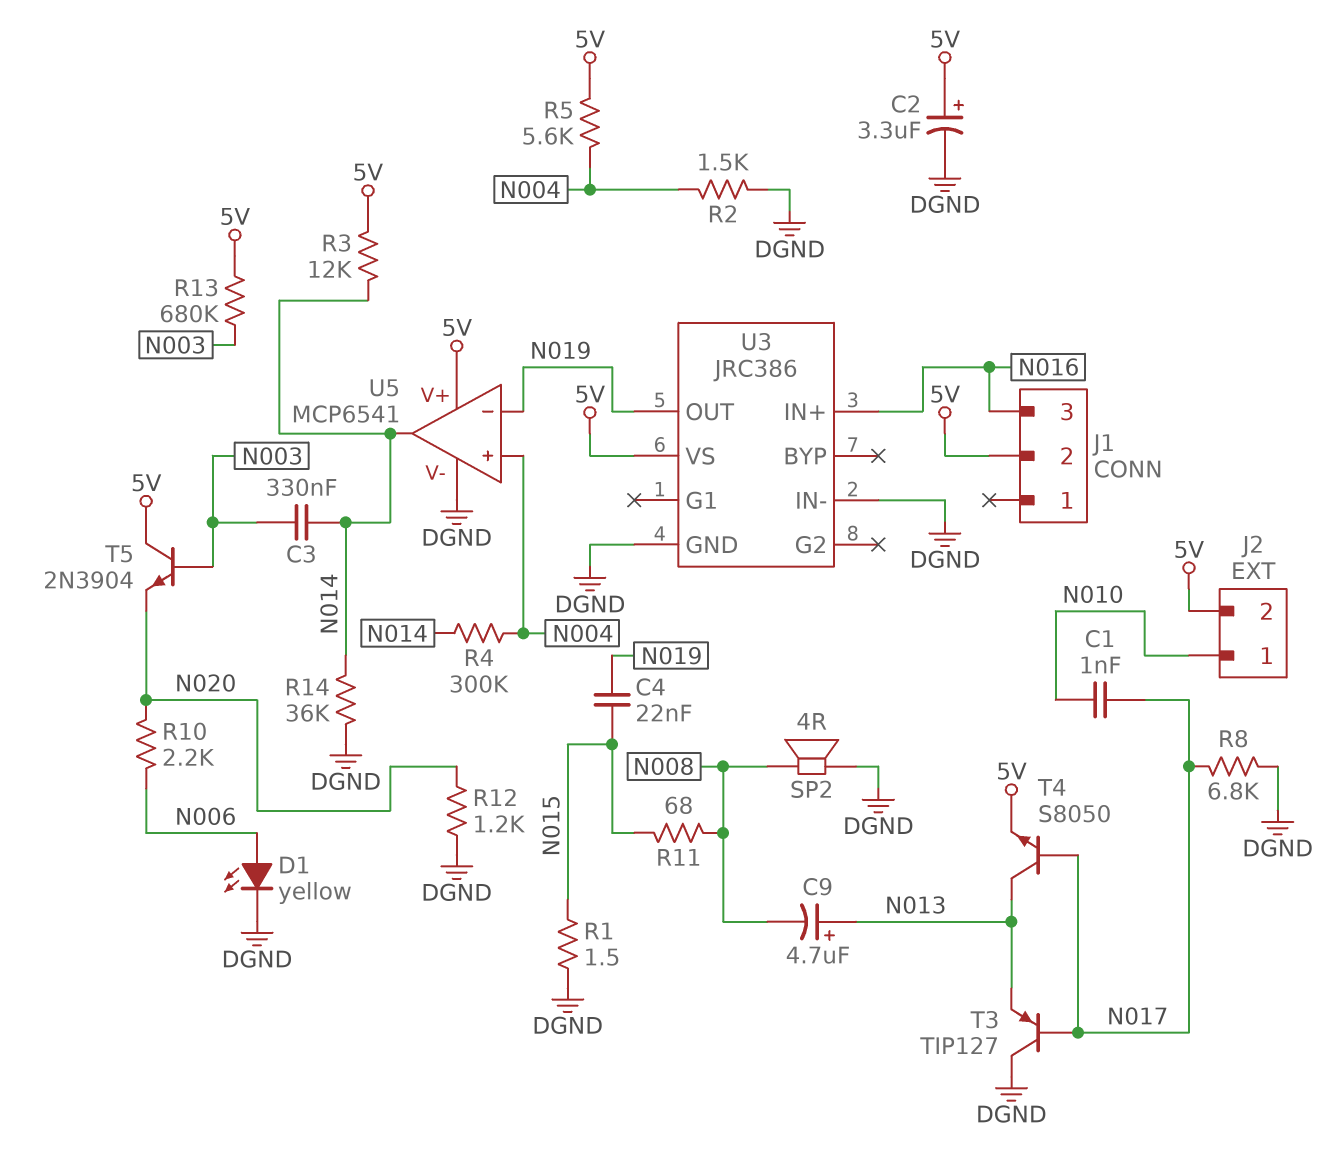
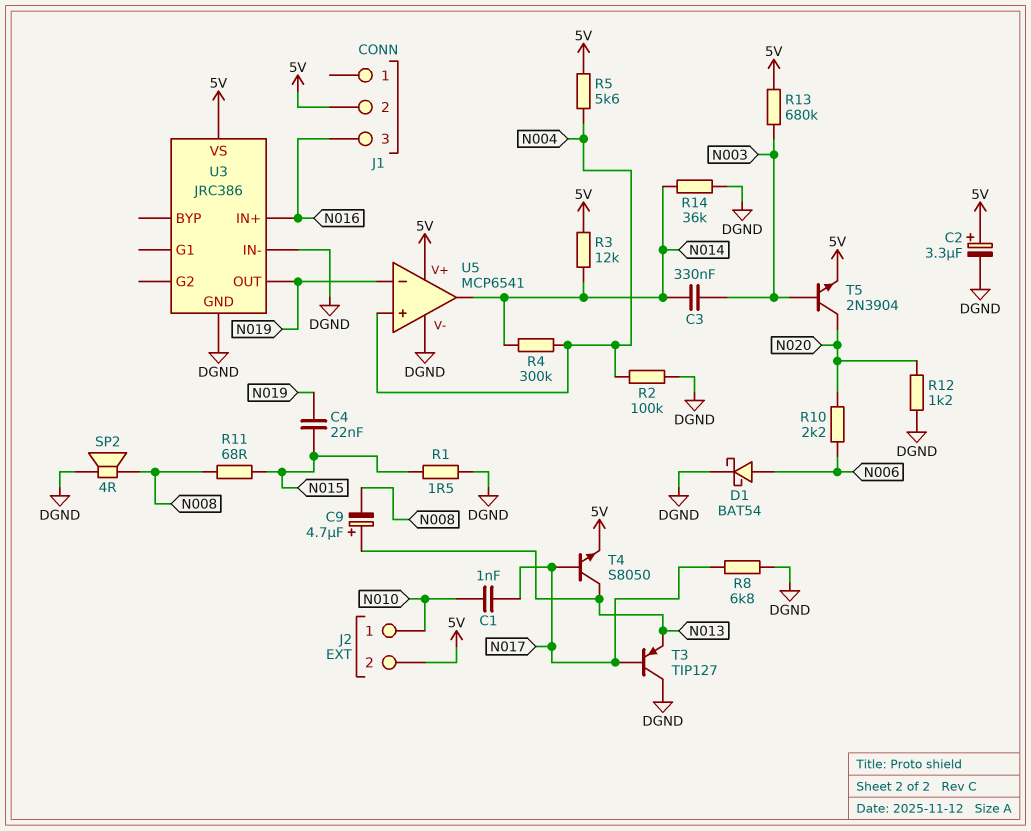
D1: LED yellow (A N006, K DGND) -> schottky BAT54 (A N006, K DGND)
R2: 1.5k (DGND, N004) -> 100k (DGND, N004)
T5: NPN 2N3904 (B N003, C 5V, E N020) -> NPN 2N3904 (B N003, C N020, E 5V)

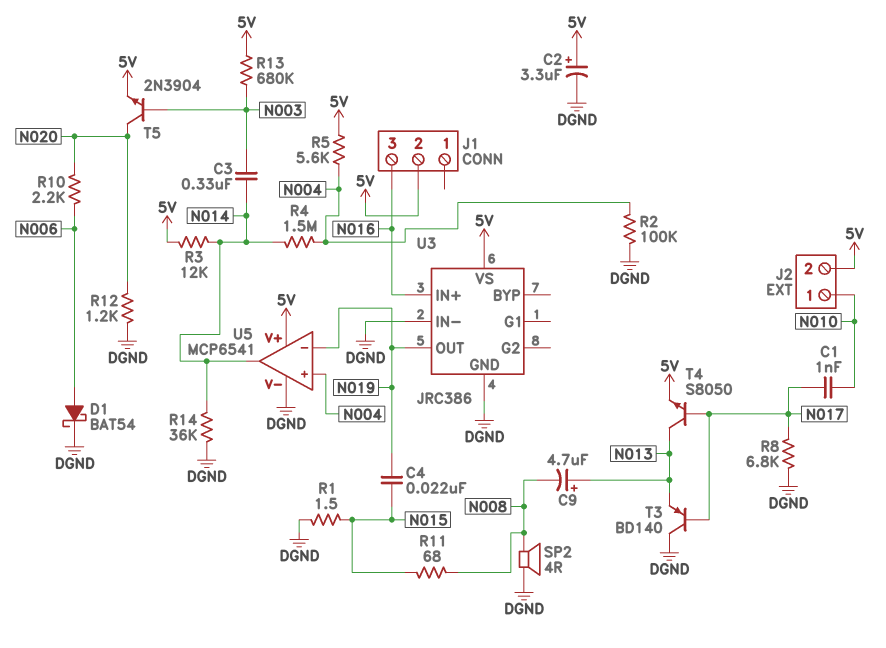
R4: 300k (N004, N014) -> 1.5M (N004, N014)
T3: PNP TIP127 (B N017, C DGND, E N013) -> PNP BD140 (B N017, C DGND, E N013)

